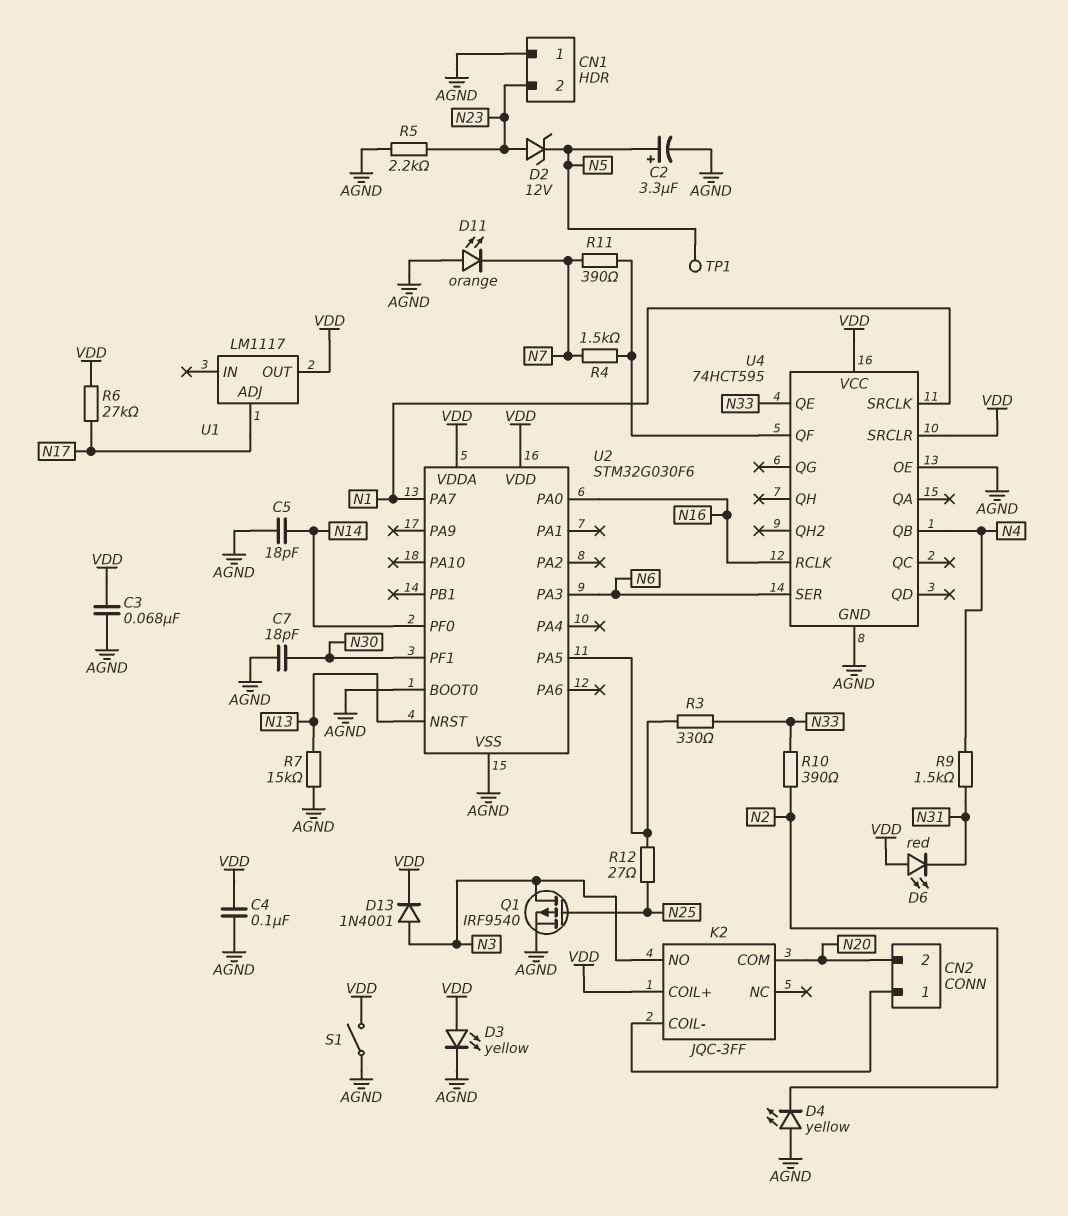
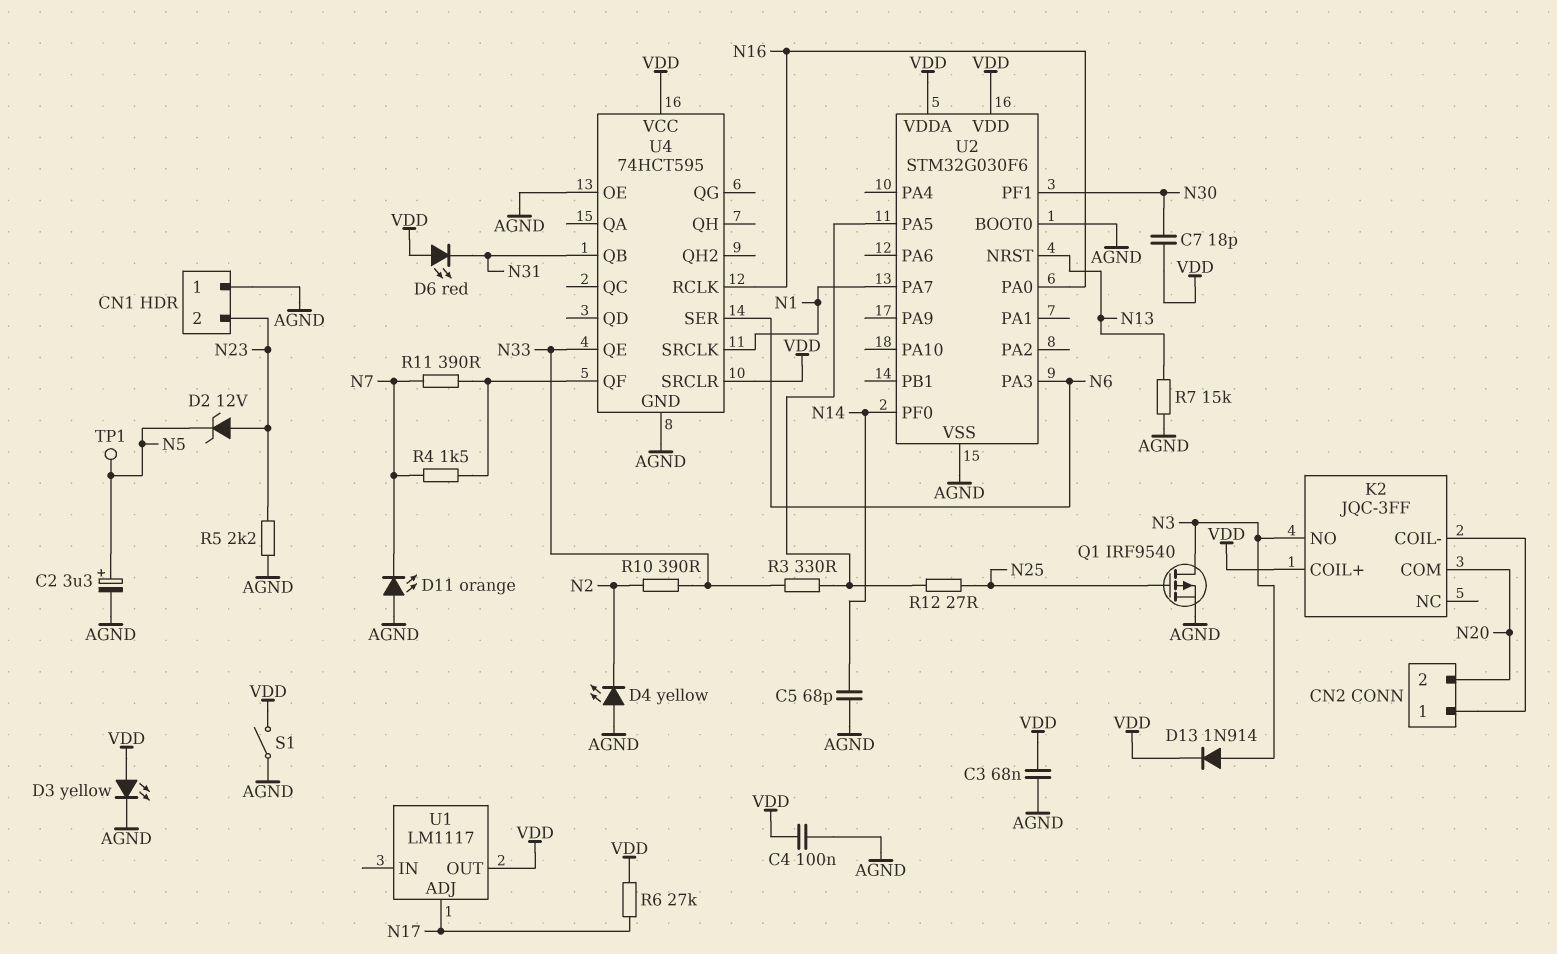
C5: 18pF (AGND, N14) -> 68pF (AGND, N14)
C7: 18pF (AGND, N30) -> 18pF (N30, VDD)
D13: diode 1N4001 (A N3, K VDD) -> diode 1N914 (A N3, K VDD)
R9: 1.5k (N4, N31) -> none
U4 pin QB: N4 -> N31

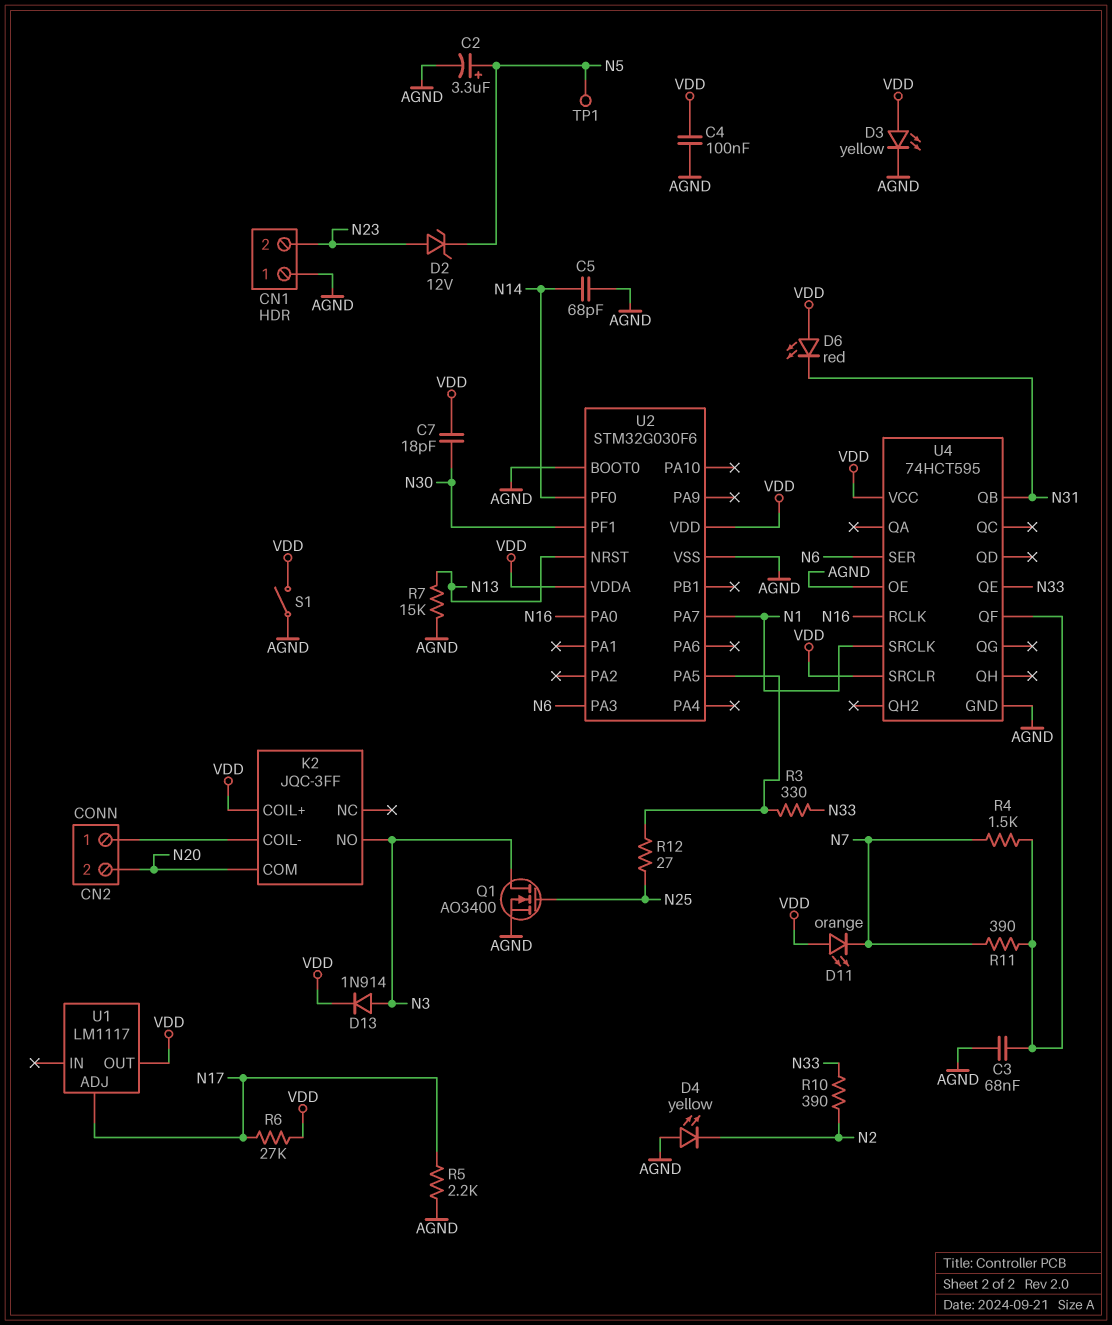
C3: 68nF (AGND, VDD) -> 68nF (AGND, U4/QF)
D11: LED orange (A AGND, K N7) -> LED orange (A VDD, K N7)
Q1: PMOS IRF9540 (G N25, D N3, S AGND) -> NMOS AO3400 (G N25, D N3, S AGND)
R5: 2.2k (AGND, N23) -> 2.2k (AGND, N17)

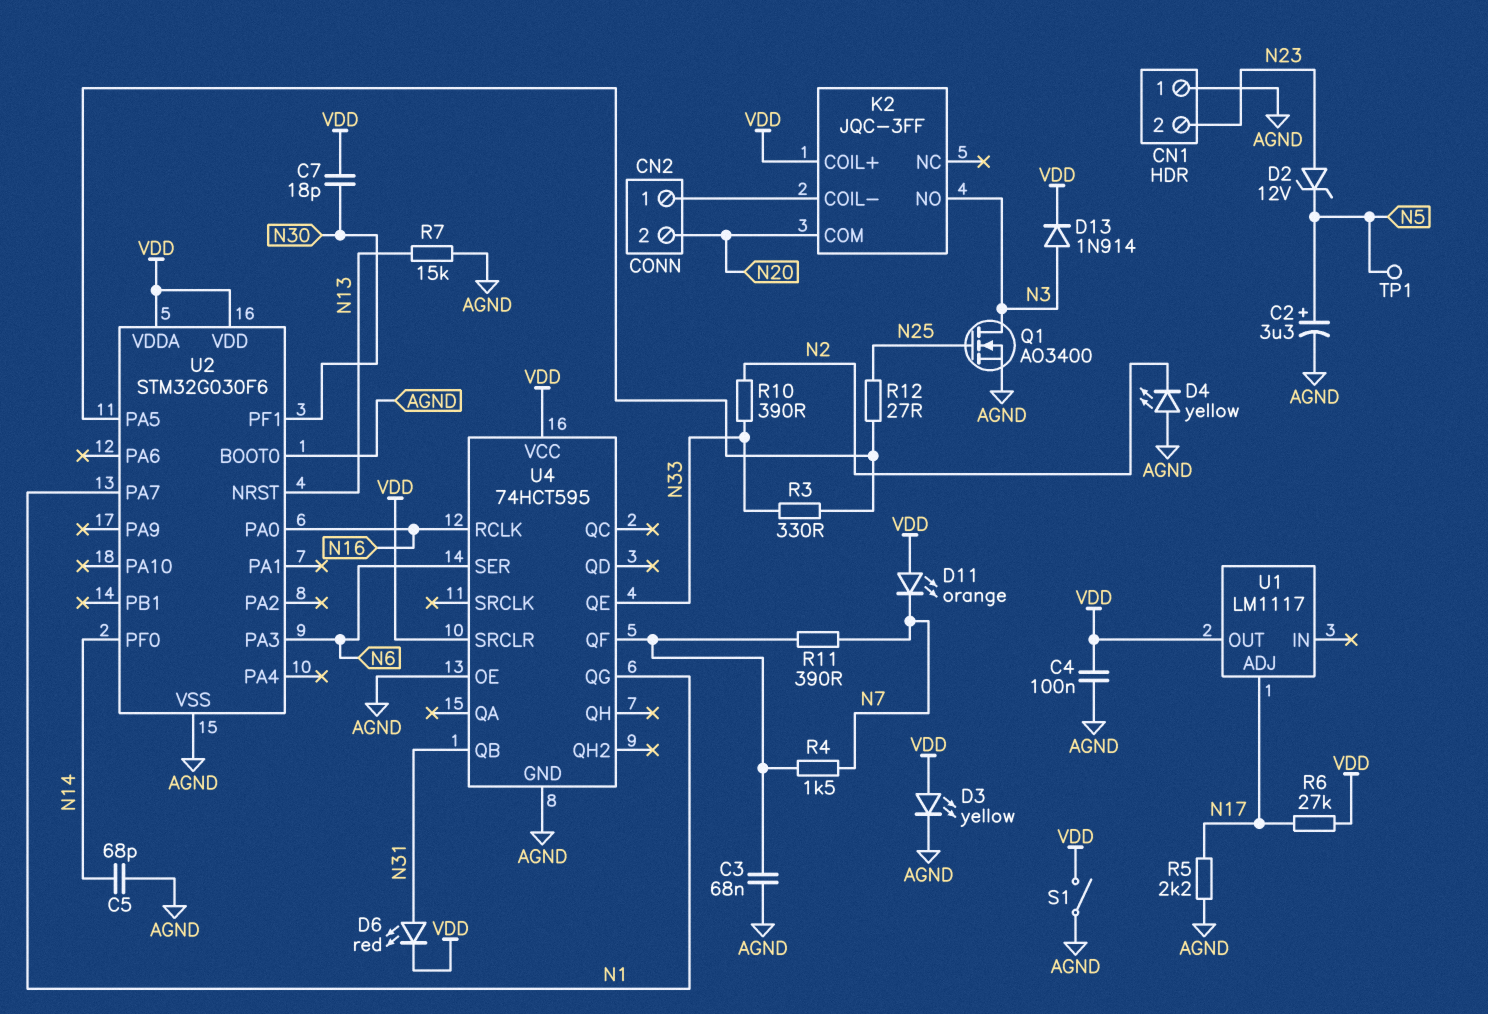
D6: LED red (A VDD, K N31) -> LED red (A N31, K VDD)
U4 pin QG: none -> N1
U4 pin SRCLK: N1 -> none

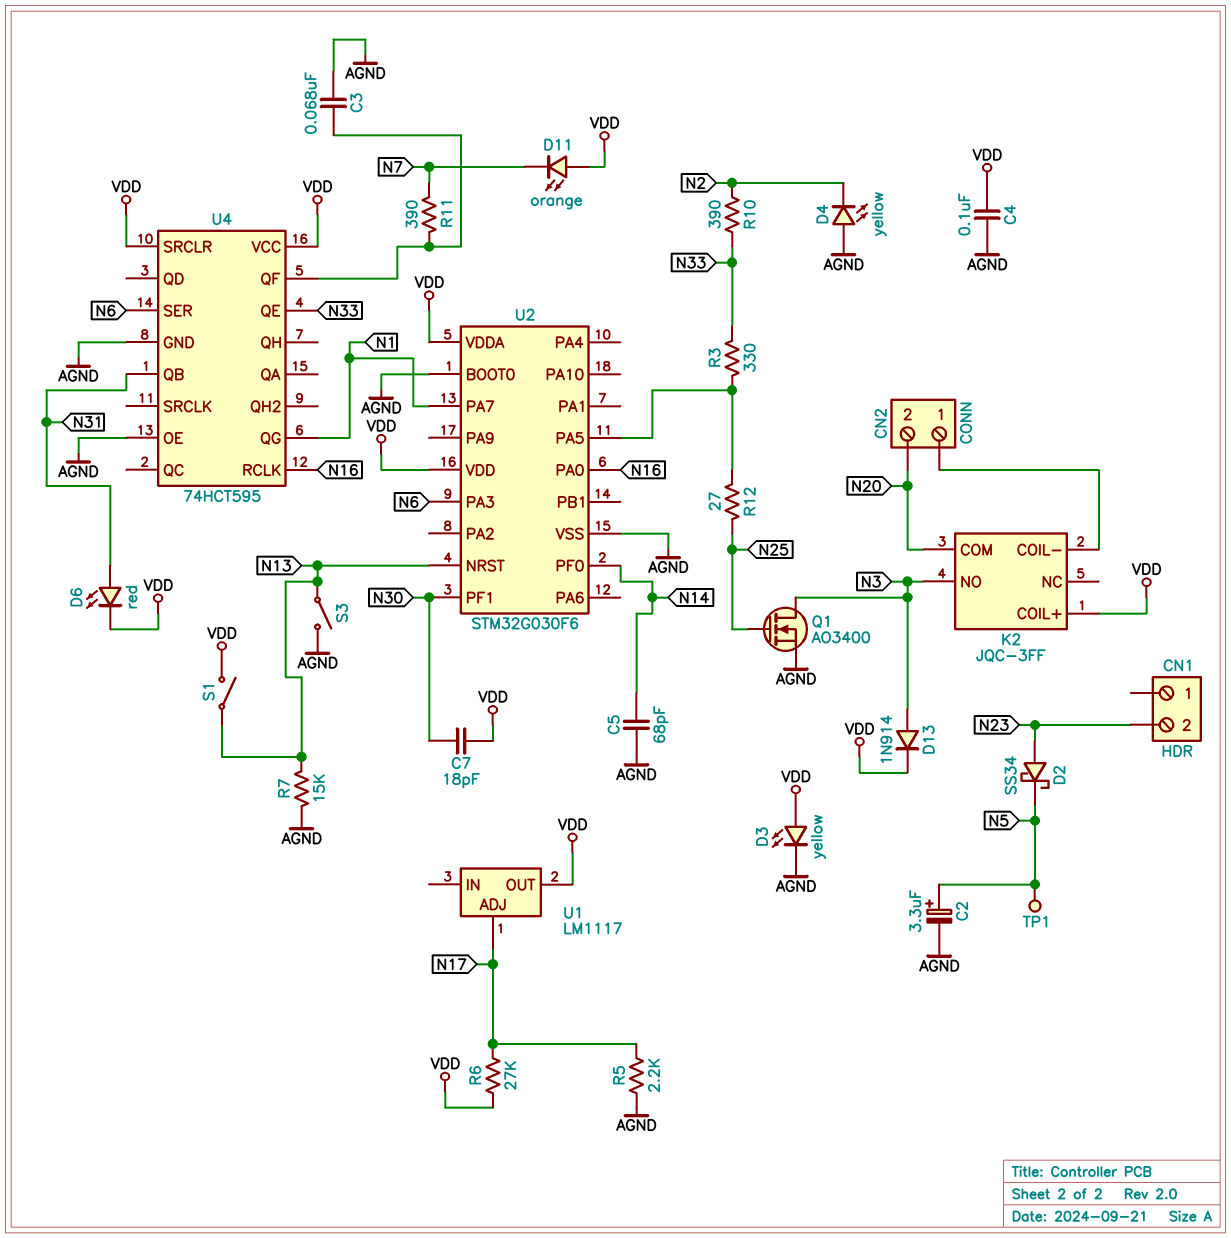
CN1 pin 1: AGND -> none
D2: zener 12V (A N23, K N5) -> schottky SS34 (A N23, K N5)
R4: 1.5k (N7, U4/QF) -> none
S1: switch (AGND, VDD) -> switch (N13, VDD)
S3: none -> switch (AGND, N13)

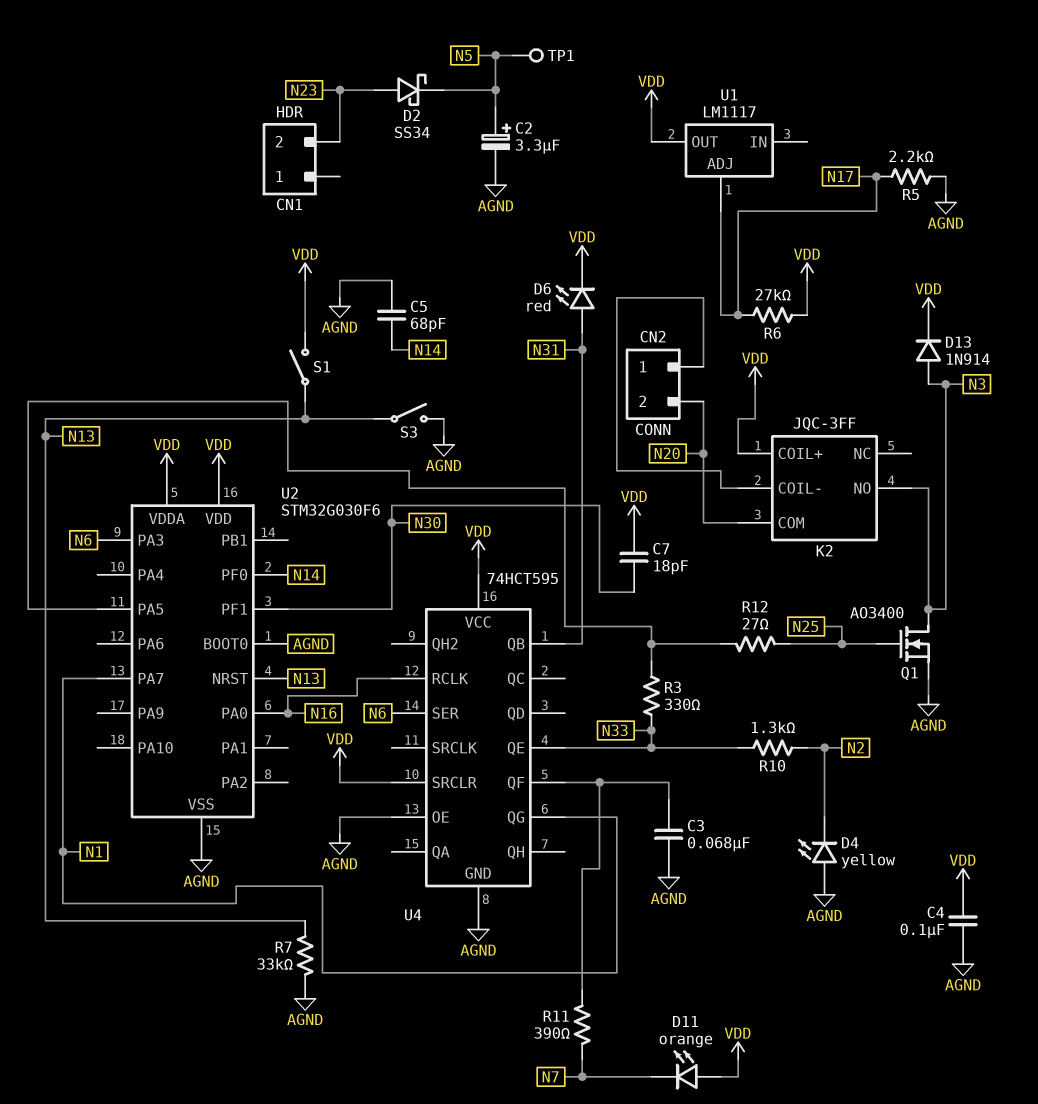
D3: LED yellow (A VDD, K AGND) -> none
R7: 15k (AGND, N13) -> 33k (AGND, N13)
R10: 390 (N2, N33) -> 1.3k (N2, N33)

